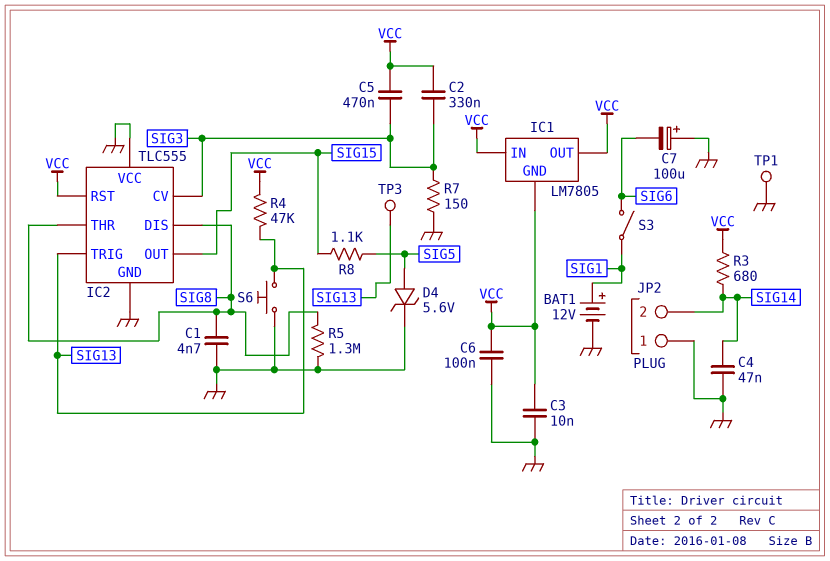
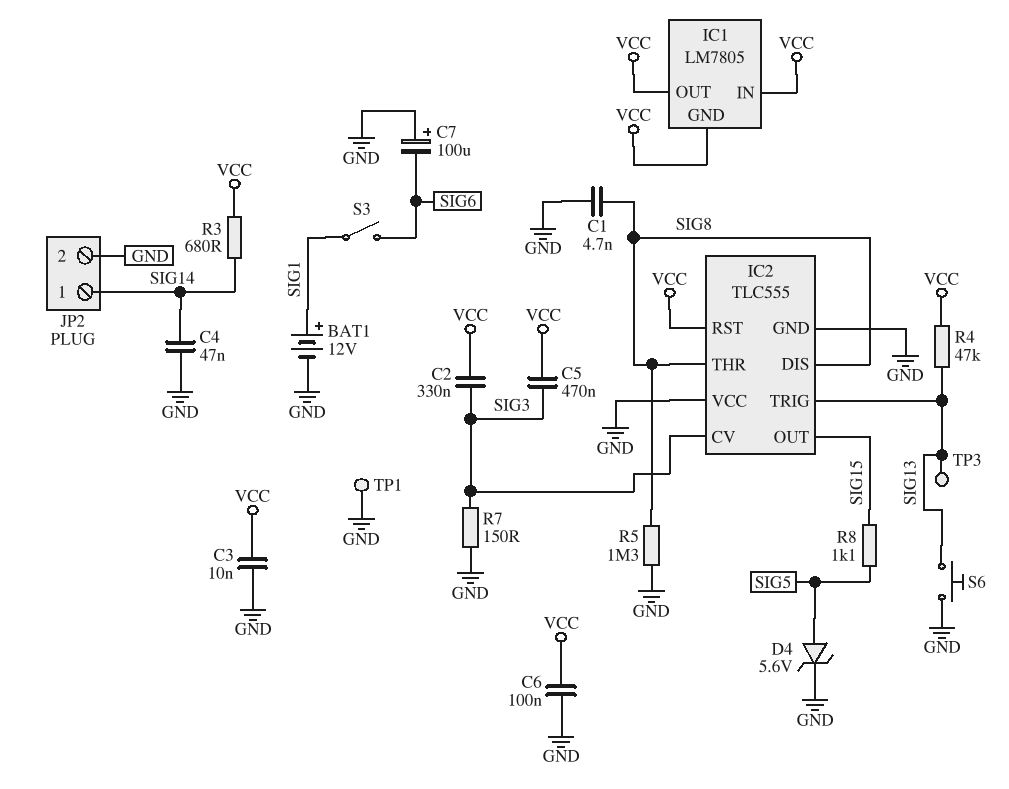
JP2 pin 1: GND -> SIG14
JP2 pin 2: SIG14 -> GND

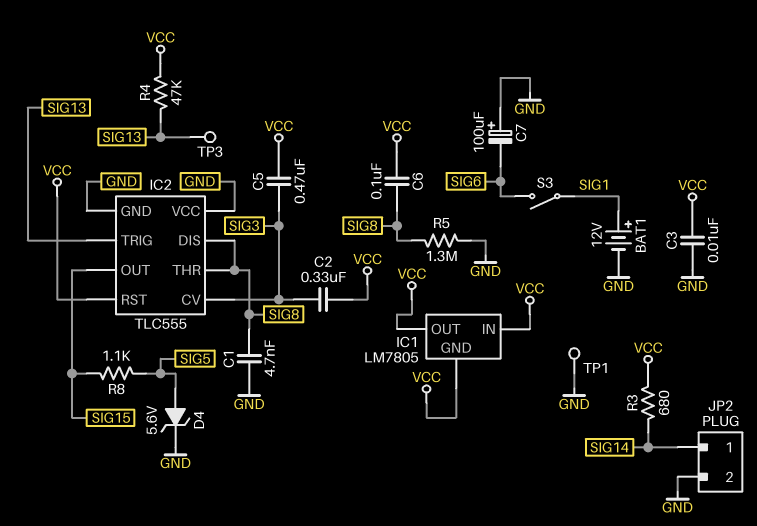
C4: 47nF (GND, SIG14) -> none
C6: 100nF (GND, VCC) -> 100nF (SIG8, VCC)
R7: 150 (GND, SIG3) -> none
S6: button (GND, SIG13) -> none

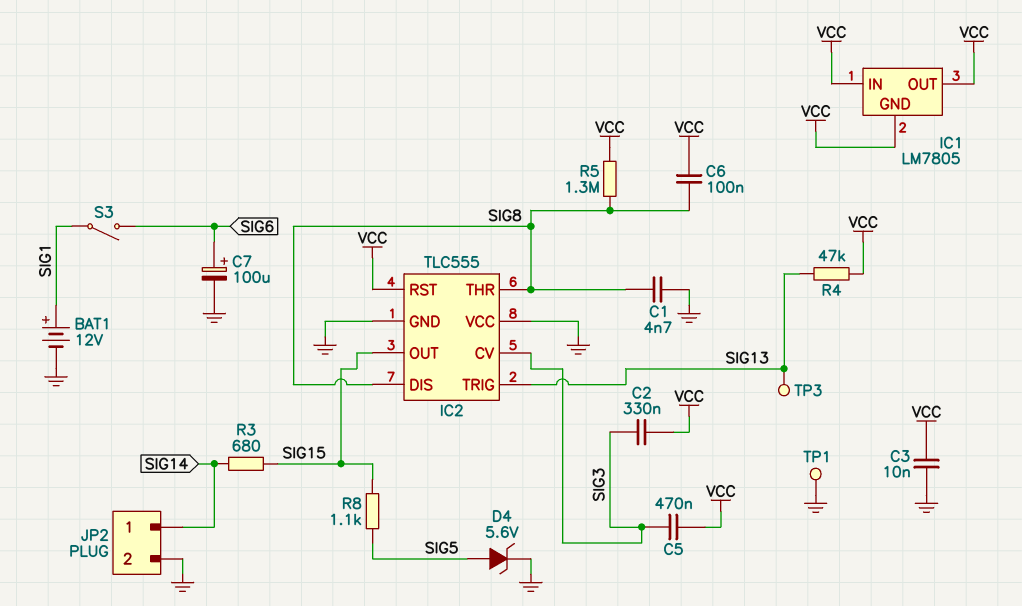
C7: 100uF (plus GND, minus SIG6) -> 100uF (plus SIG6, minus GND)
R3: 680 (SIG14, VCC) -> 680 (SIG14, SIG15)
R5: 1.3M (GND, SIG8) -> 1.3M (SIG8, VCC)

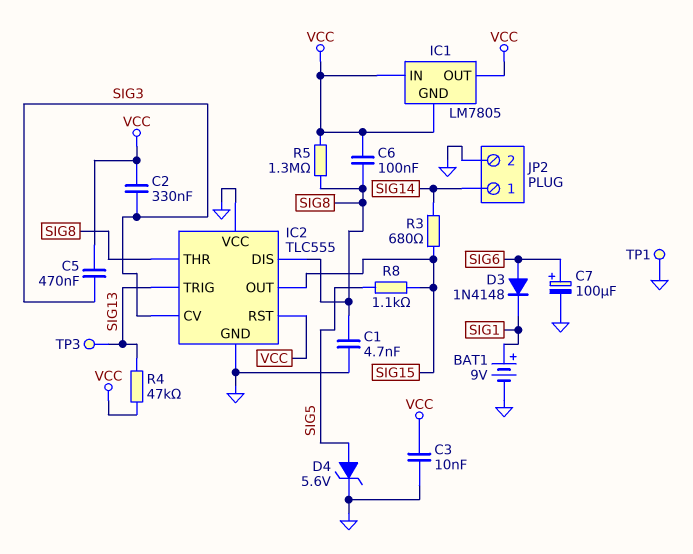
BAT1: 12V (plus SIG1, minus GND) -> 9V (plus SIG1, minus GND)
D3: none -> diode 1N4148 (A SIG6, K SIG1)
S3: switch (SIG1, SIG6) -> none

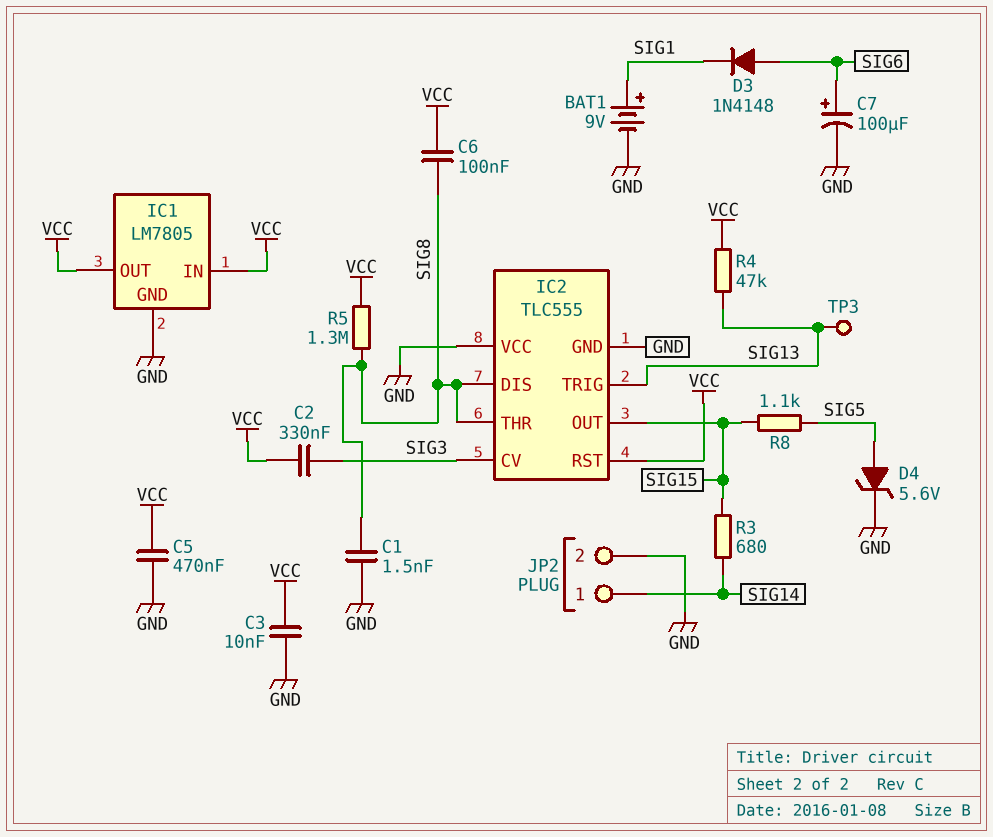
C1: 4.7nF (GND, SIG8) -> 1.5nF (GND, SIG8)
C5: 470nF (SIG3, VCC) -> 470nF (GND, VCC)
IC1 pin GND: VCC -> GND
TP1: test point (GND) -> none

